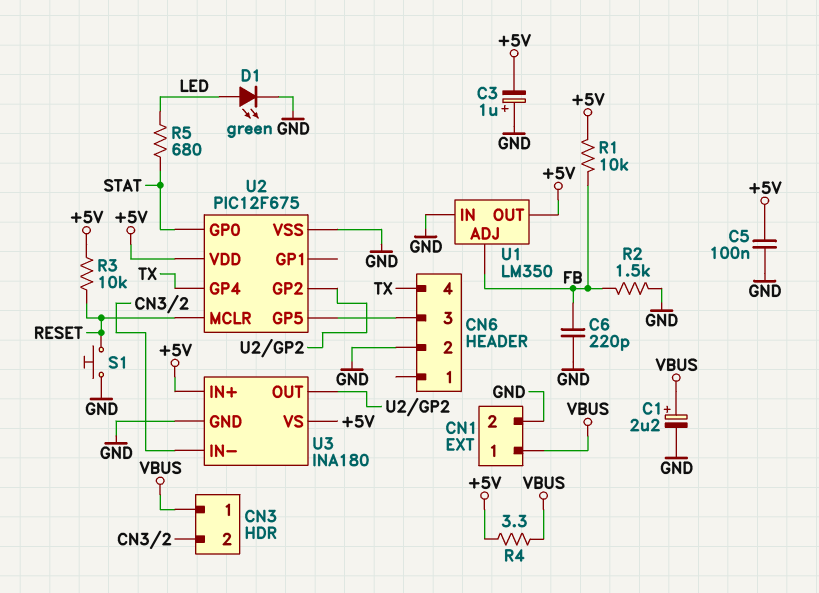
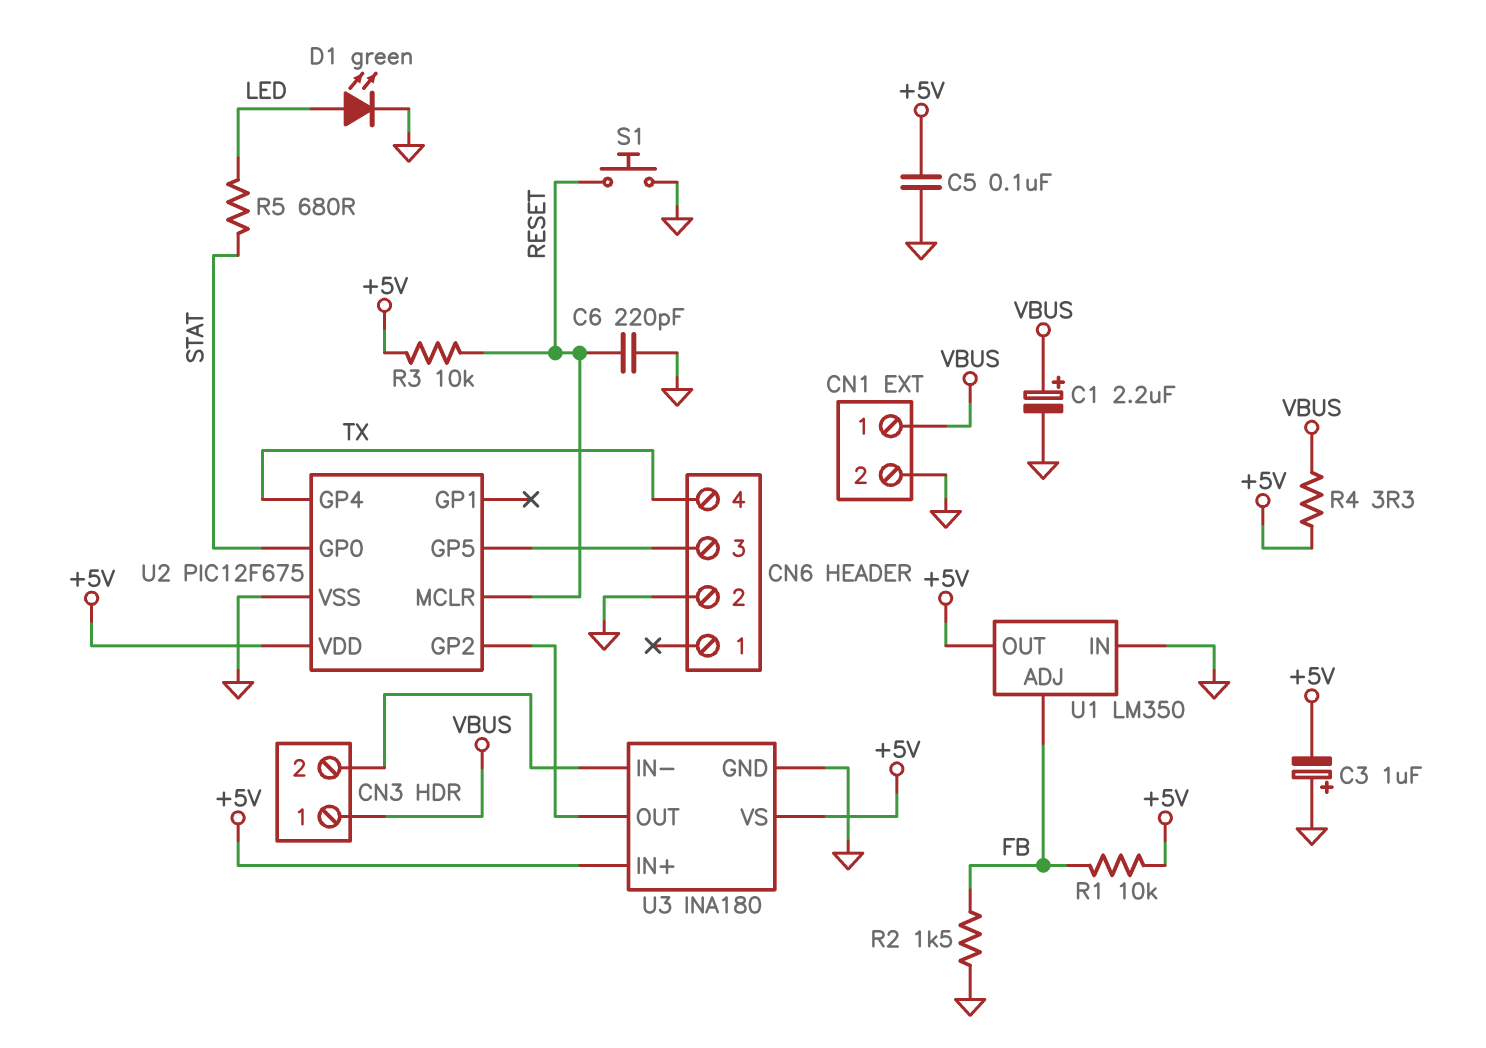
C6: 220pF (FB, GND) -> 220pF (GND, RESET)

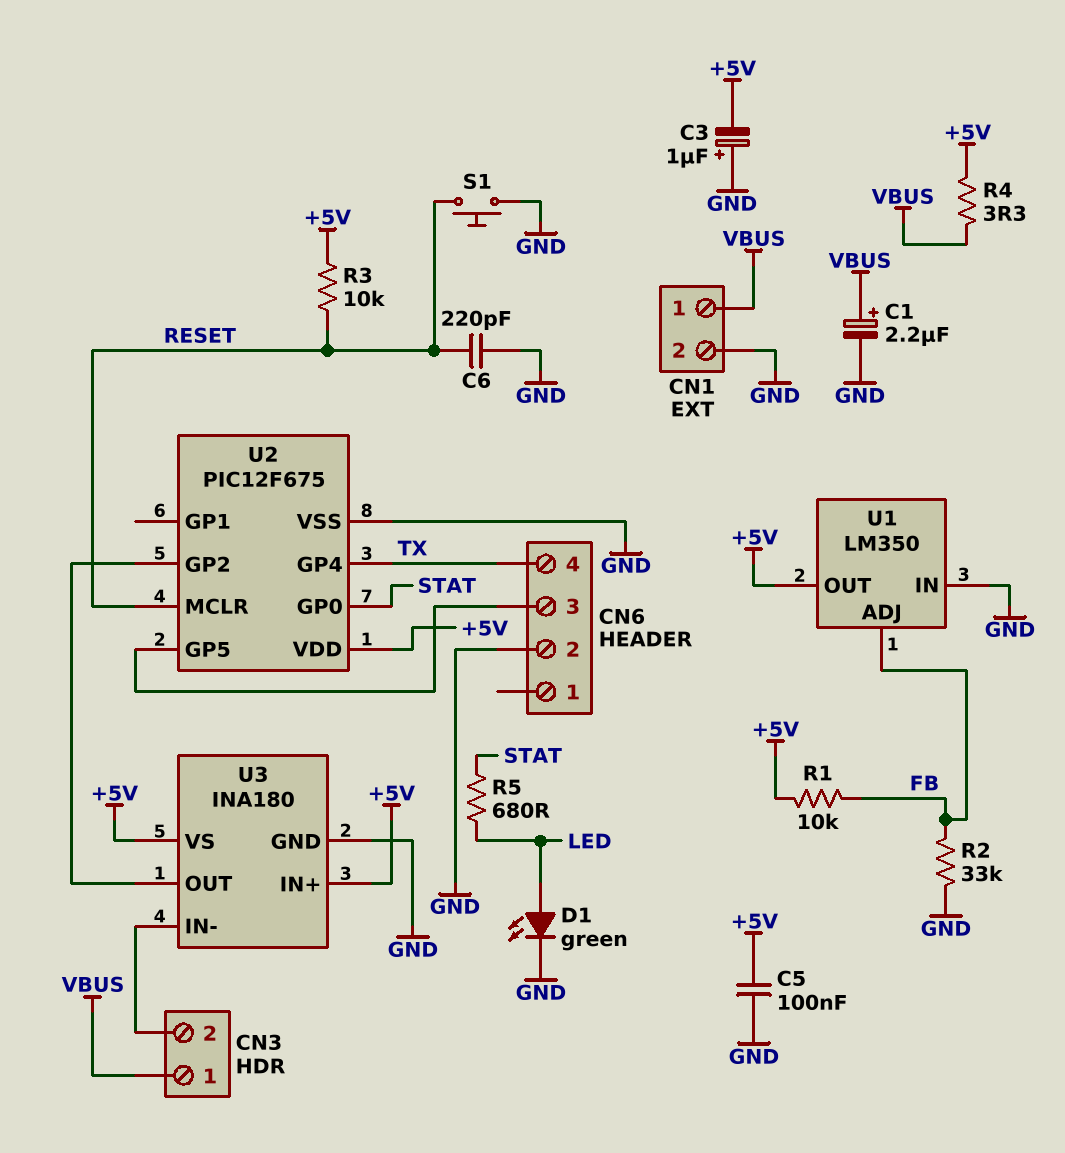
R2: 1.5k (FB, GND) -> 33k (FB, GND)

